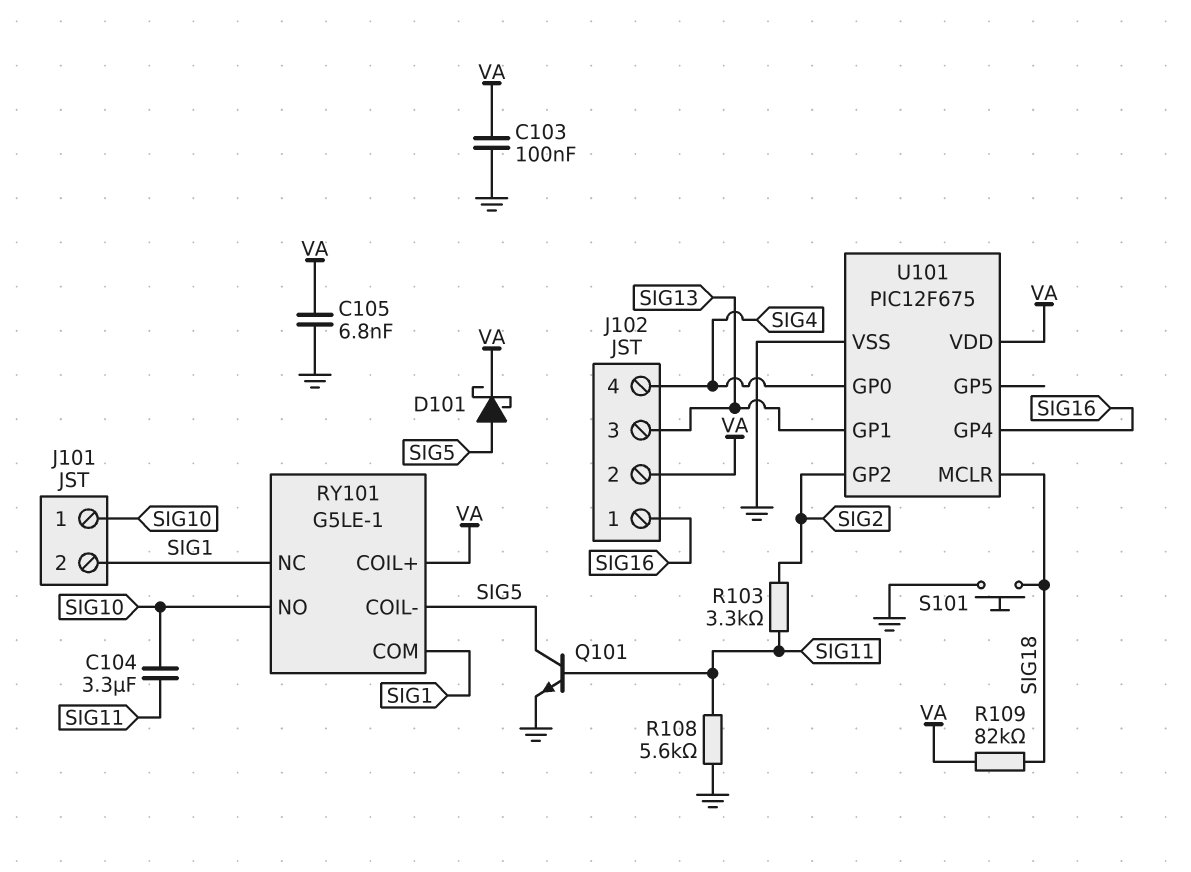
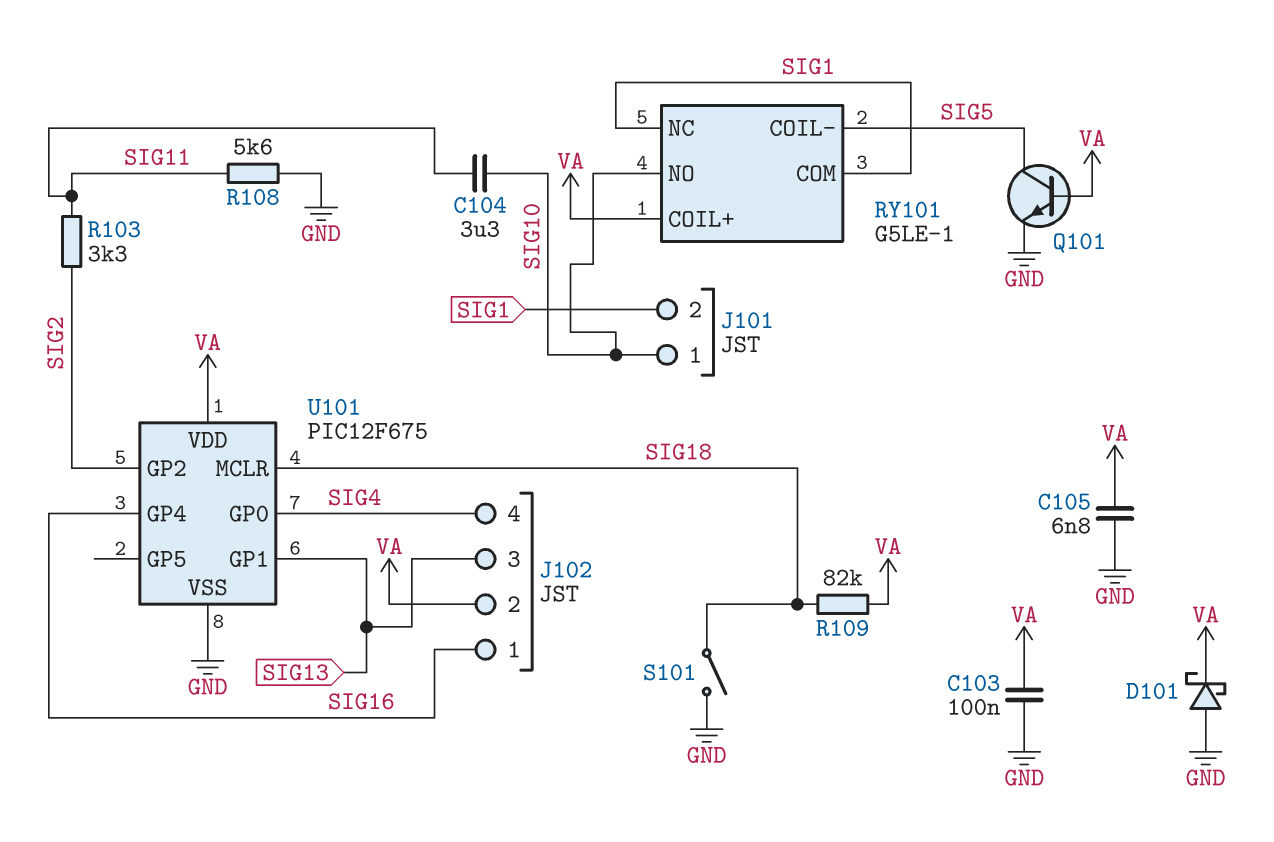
D101: schottky (A SIG5, K VA) -> schottky (A GND, K VA)
Q101: NPN (B SIG11, C SIG5, E GND) -> NPN (B VA, C SIG5, E GND)
S101: button (GND, SIG18) -> switch (GND, SIG18)

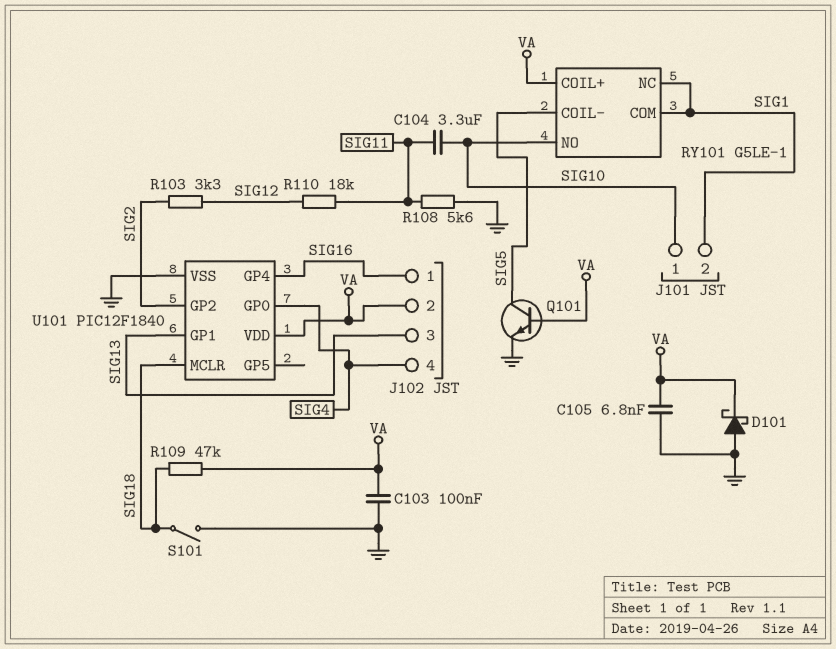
R103: 3.3k (SIG2, SIG11) -> 3.3k (SIG2, SIG12)
R109: 82k (SIG18, VA) -> 47k (SIG18, VA)
R110: none -> 18k (SIG11, SIG12)
U101: PIC12F675 -> PIC12F1840

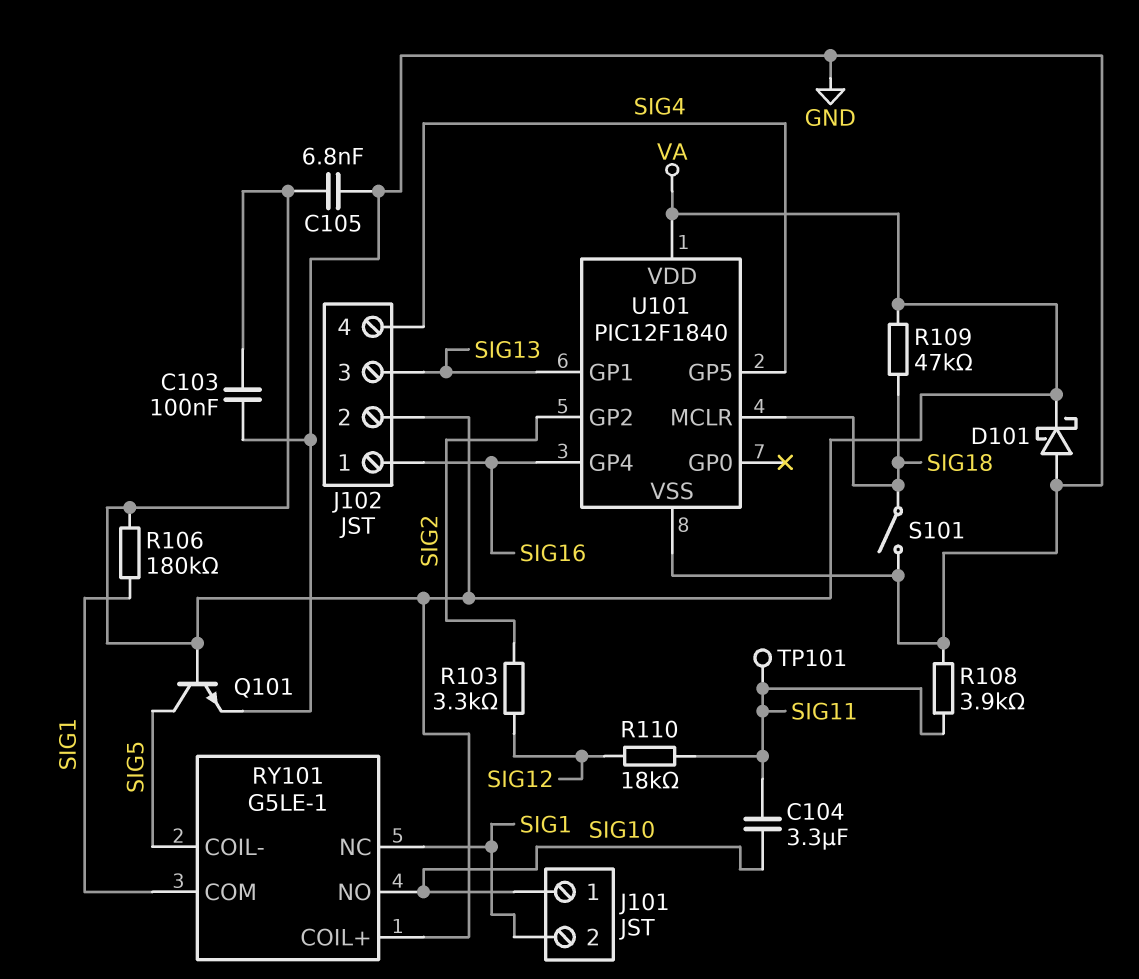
R106: none -> 180k (SIG1, VA)
R108: 5.6k (GND, SIG11) -> 3.9k (GND, SIG11)
TP101: none -> test point (SIG11)
U101 pin GP0: SIG4 -> none
U101 pin GP5: none -> SIG4

